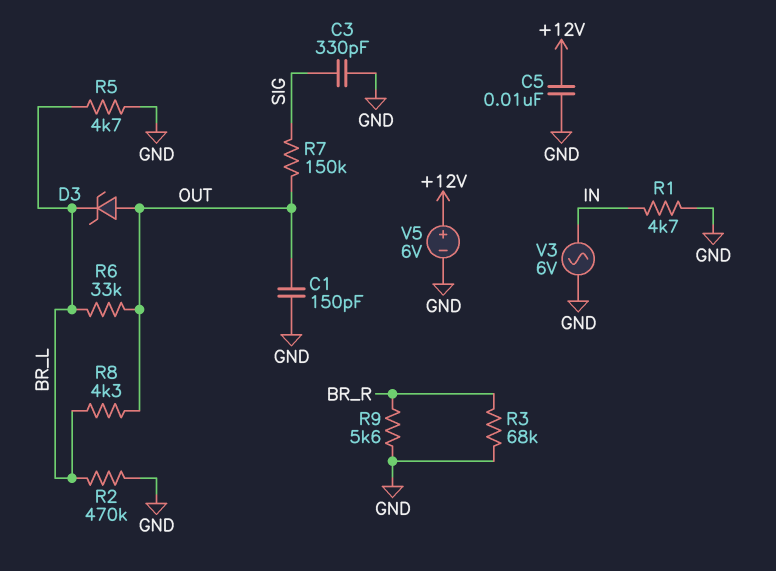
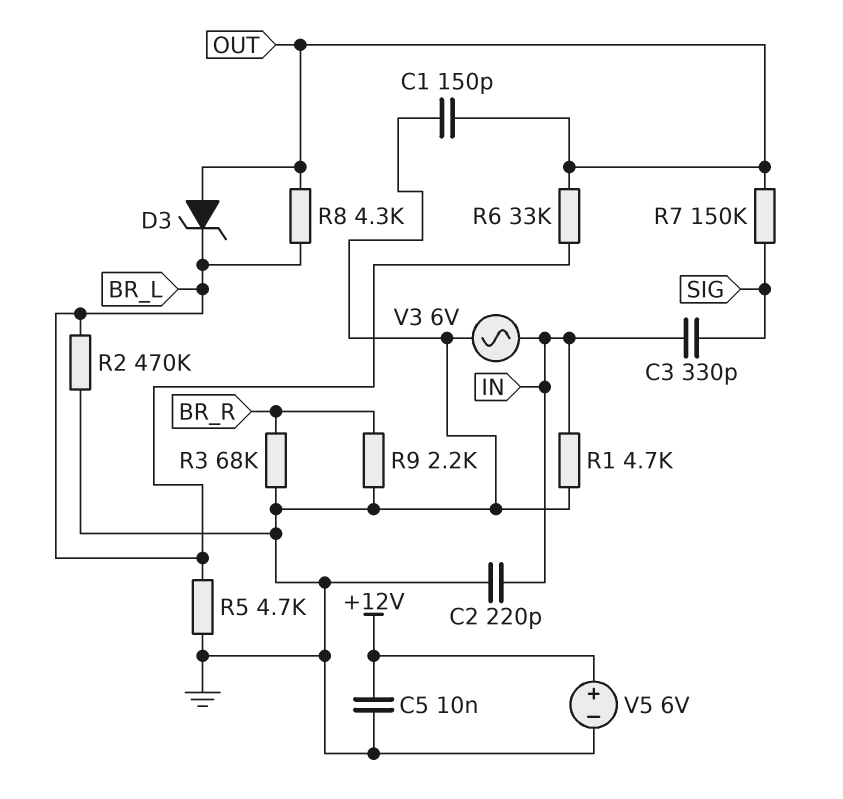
C2: none -> 220pF (GND, IN)
C3: 330pF (GND, SIG) -> 330pF (IN, SIG)
R9: 5.6k (BR_R, GND) -> 2.2k (BR_R, GND)

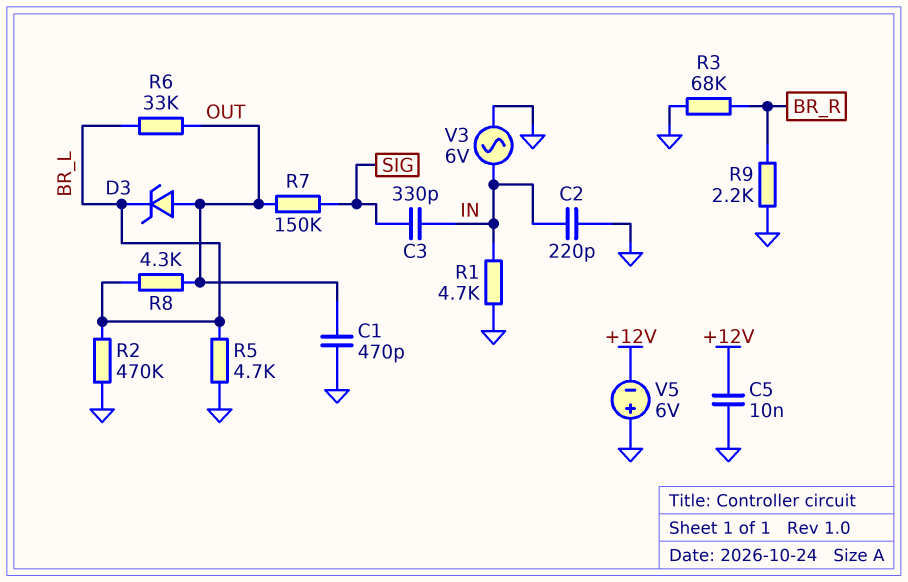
C1: 150pF (GND, OUT) -> 470pF (GND, OUT)
V5: 6V (plus +12V, minus GND) -> 6V (plus GND, minus +12V)

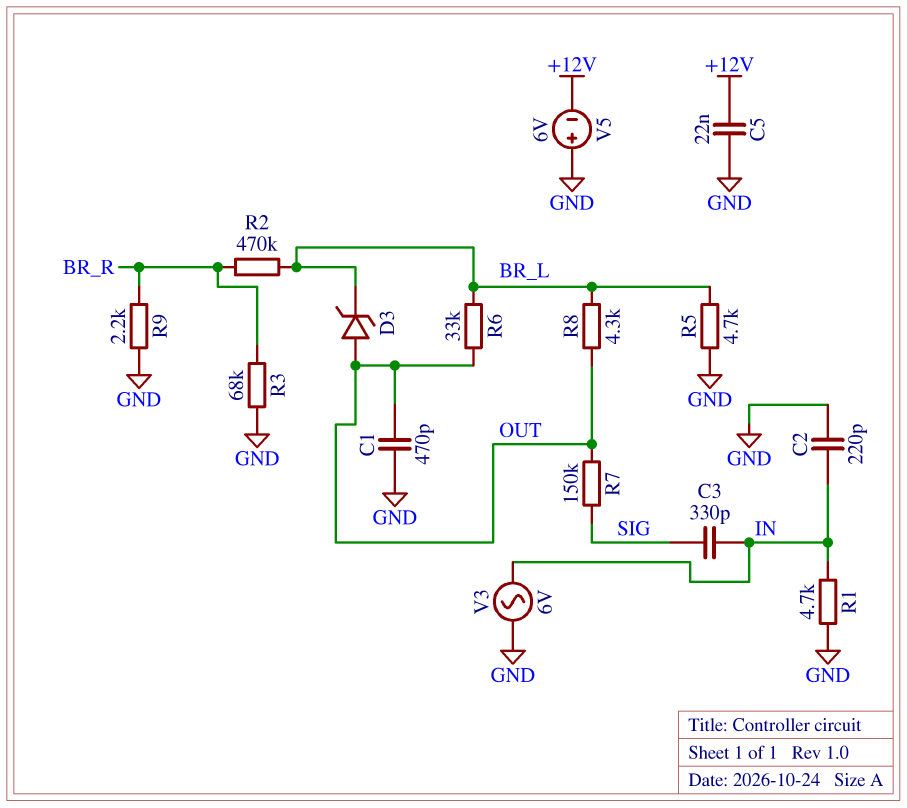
C5: 10nF (+12V, GND) -> 22nF (+12V, GND)
R2: 470k (BR_L, GND) -> 470k (BR_L, BR_R)

